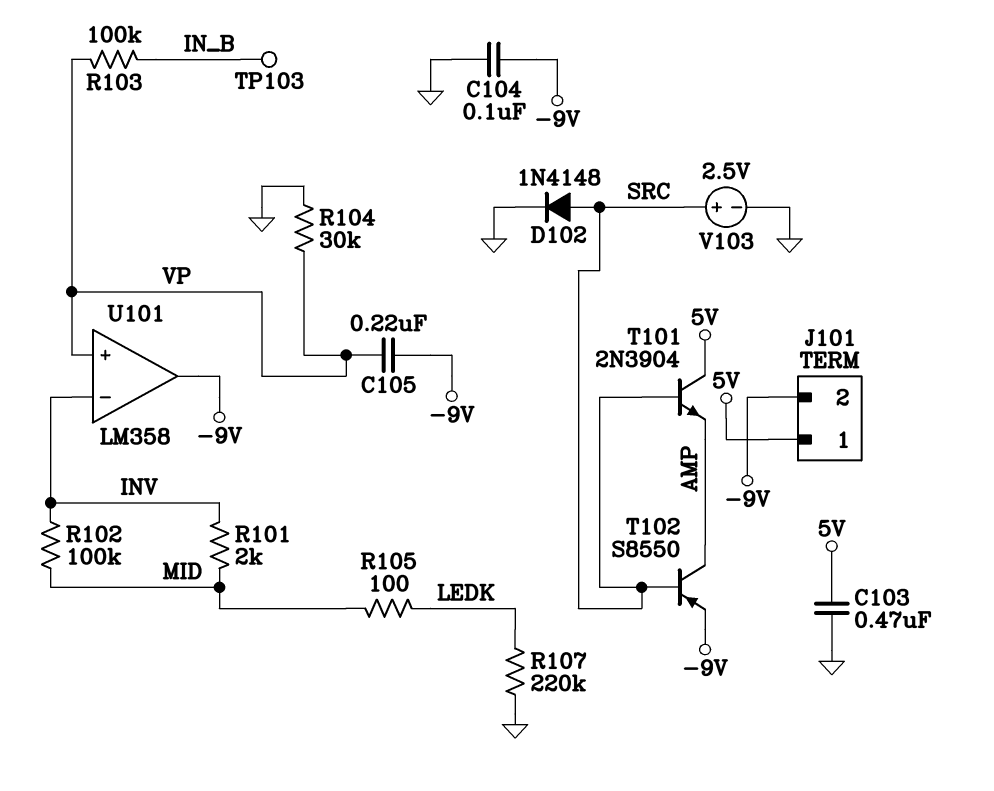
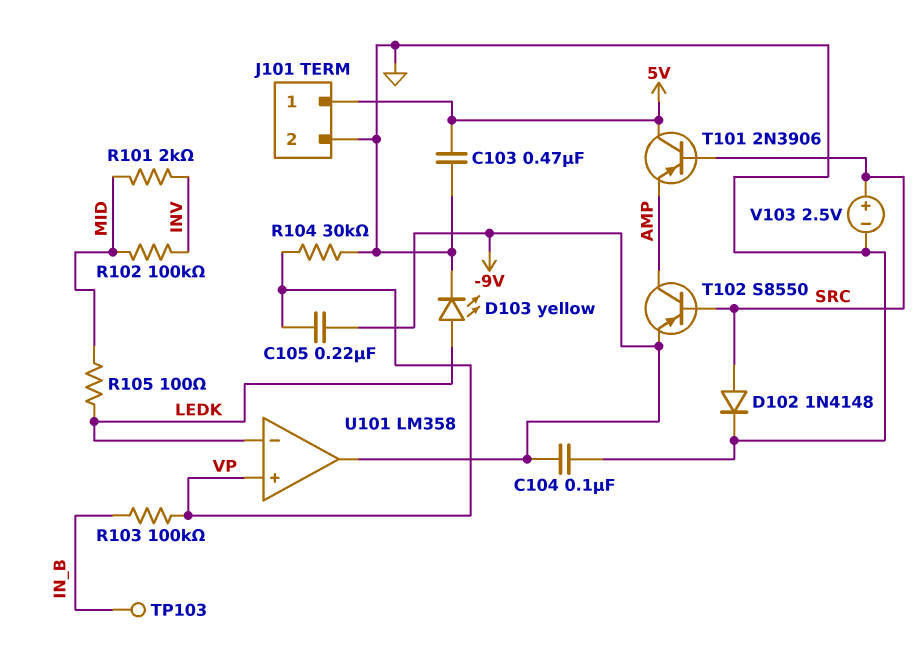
D103: none -> LED yellow (A LEDK, K GND)
J101 pin 2: -9V -> GND
R107: 220k (GND, LEDK) -> none
T101: NPN 2N3904 (B SRC, C 5V, E AMP) -> PNP 2N3906 (B SRC, C 5V, E AMP)
U101 pin in-: INV -> LEDK

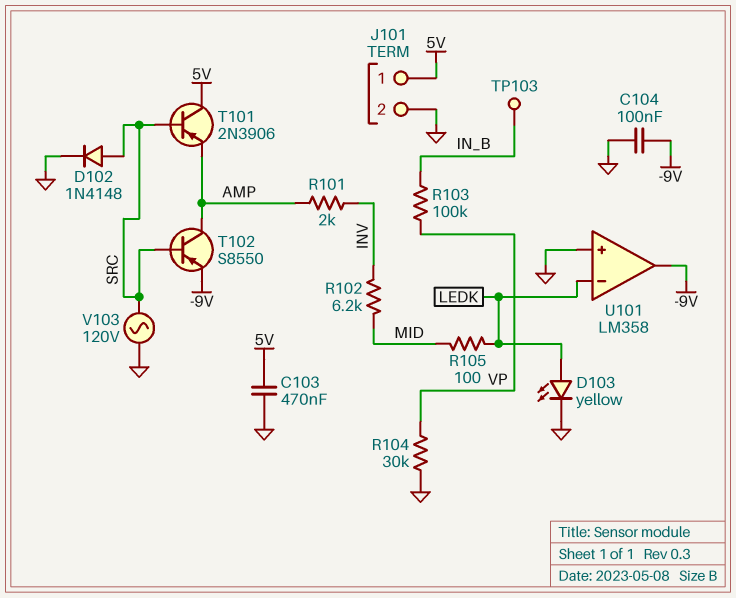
C105: 220nF (-9V, VP) -> none
R101: 2k (INV, MID) -> 2k (AMP, INV)
R102: 100k (INV, MID) -> 6.2k (INV, MID)
U101 pin in+: VP -> GND
V103: 2.5V (plus SRC, minus GND) -> AC 120V (GND, SRC)

